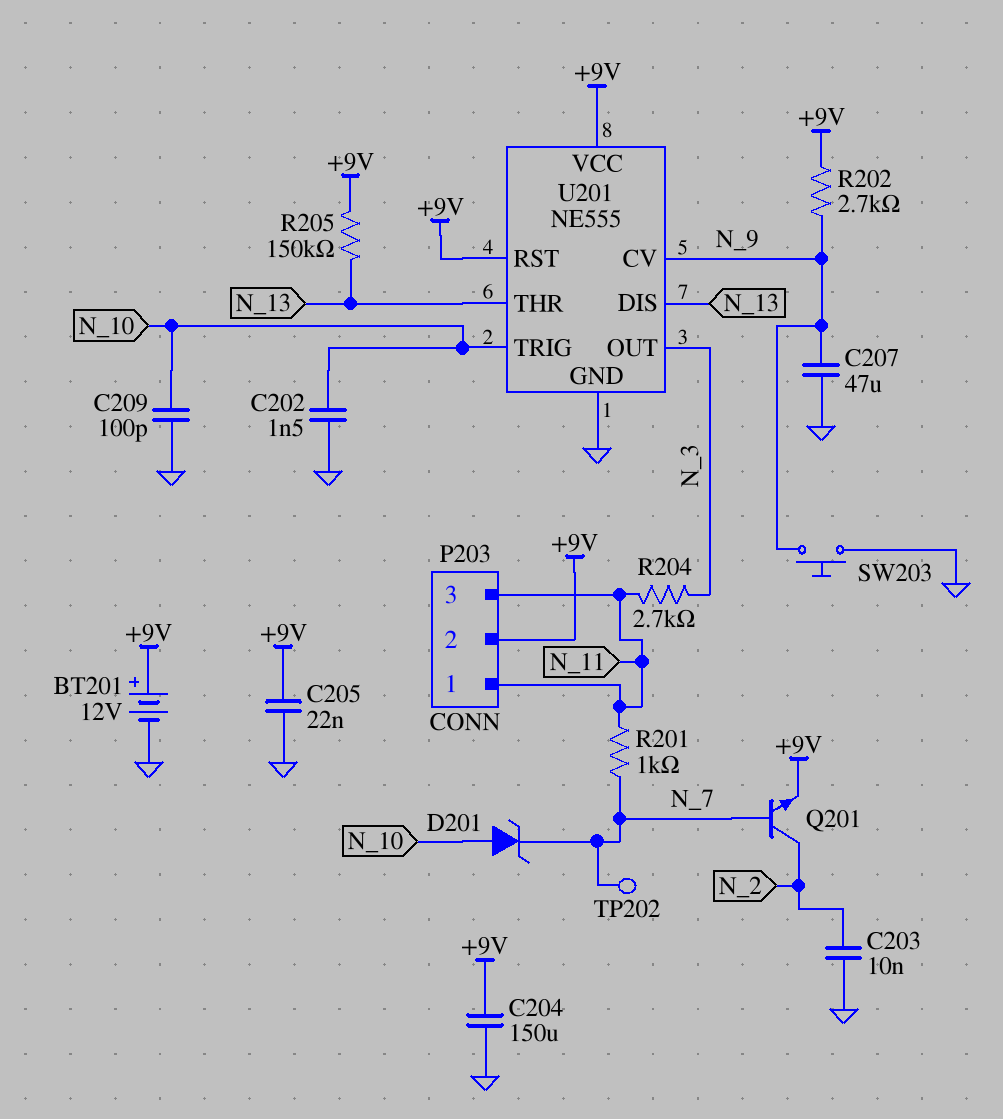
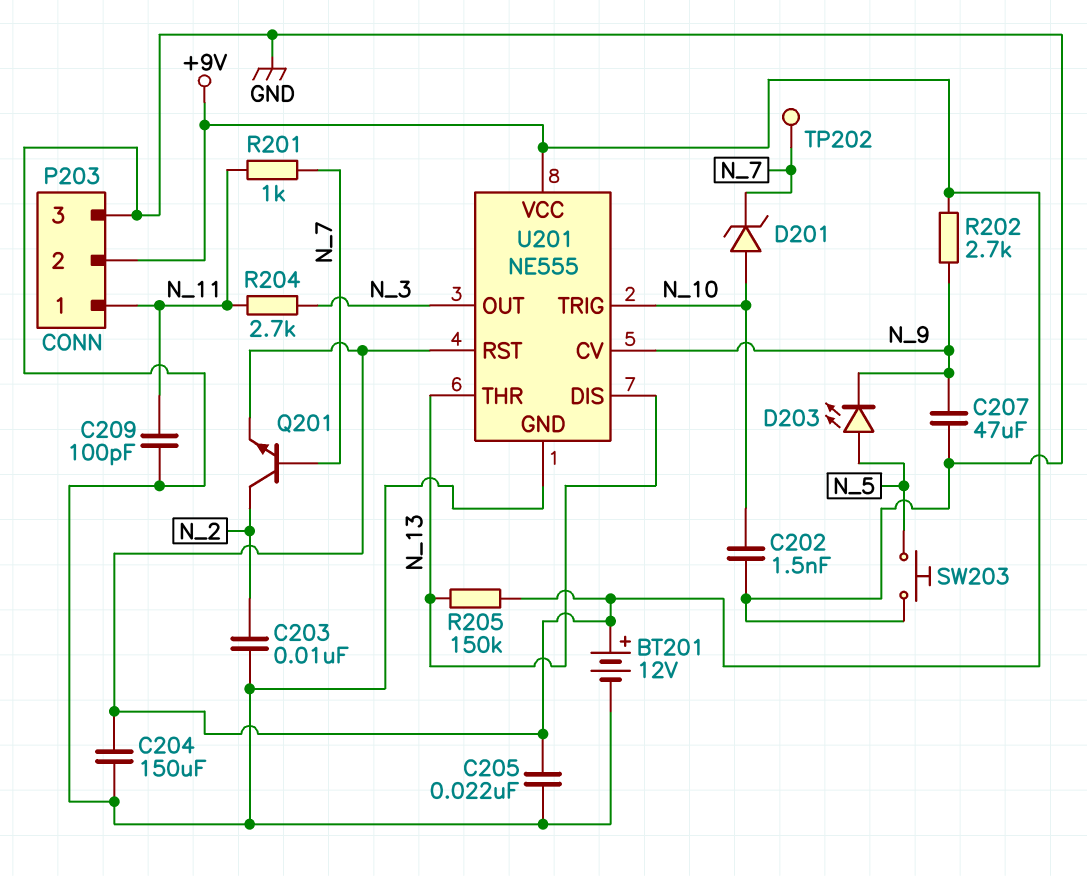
C209: 100pF (GND, N_10) -> 100pF (GND, N_11)
D203: none -> LED (A N_5, K N_9)
P203 pin 3: N_11 -> GND
SW203: button (GND, N_9) -> button (GND, N_5)

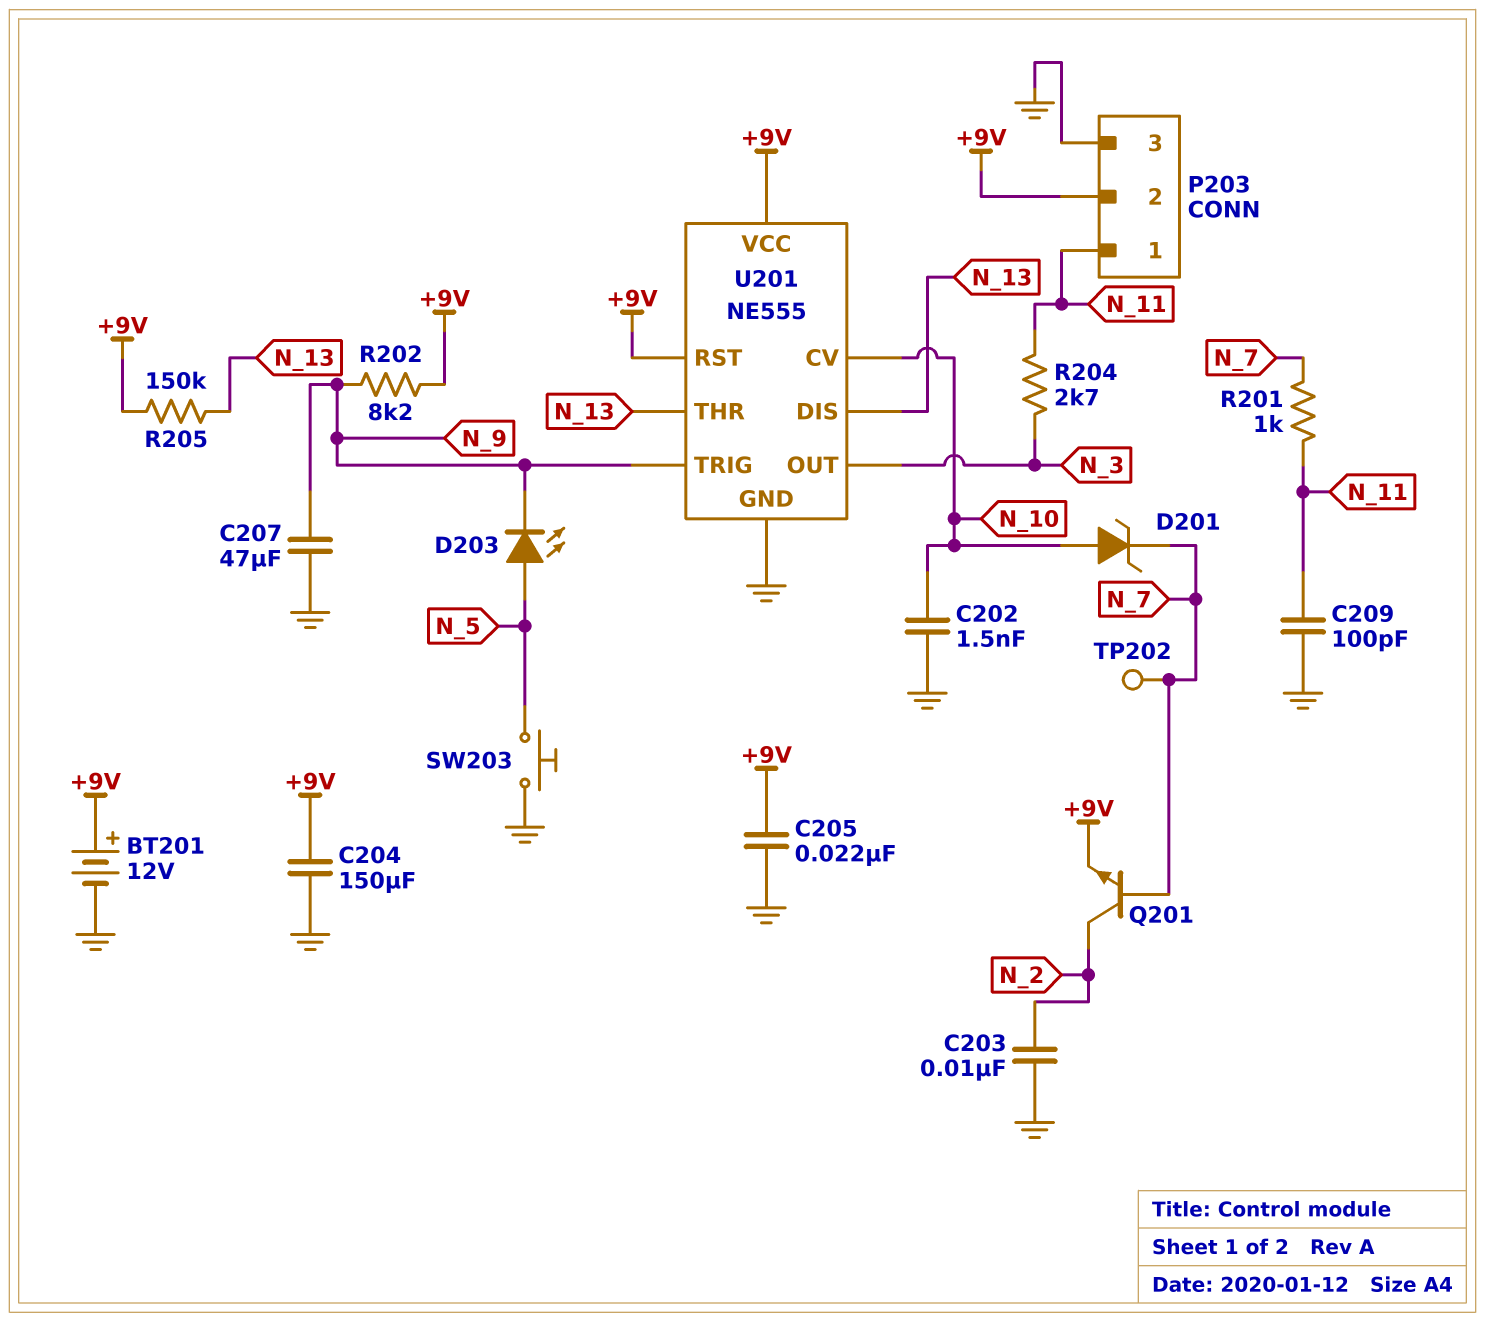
R202: 2.7k (+9V, N_9) -> 8.2k (+9V, N_9)
U201 pin CV: N_9 -> N_10
U201 pin TRIG: N_10 -> N_9

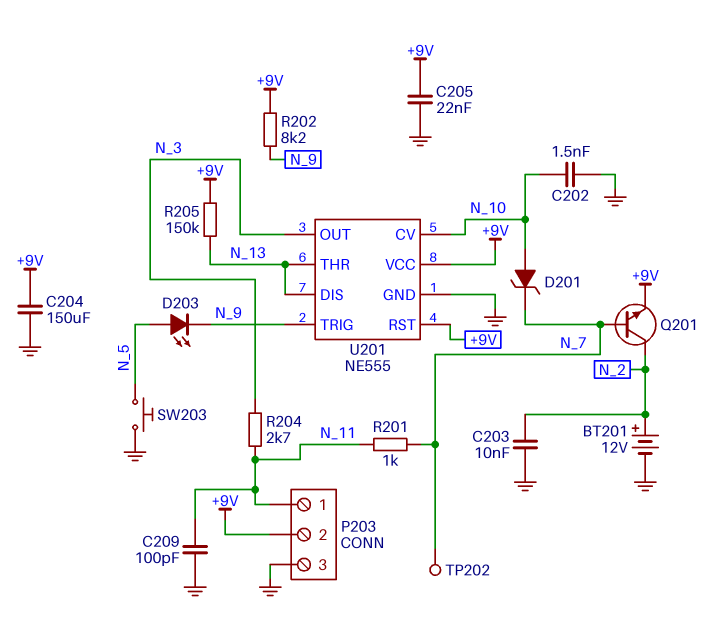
BT201: 12V (plus +9V, minus GND) -> 12V (plus N_2, minus GND)
C207: 47uF (GND, N_9) -> none

